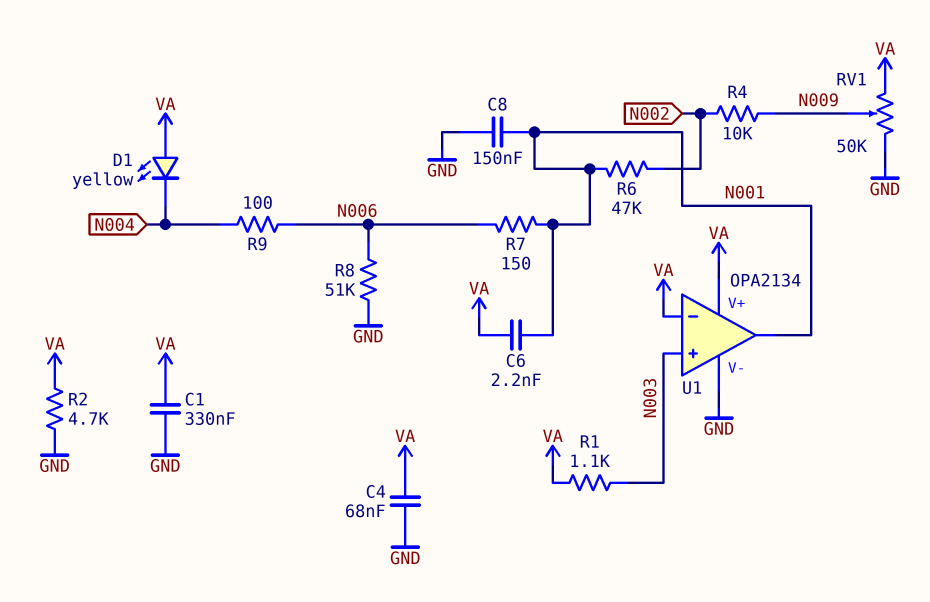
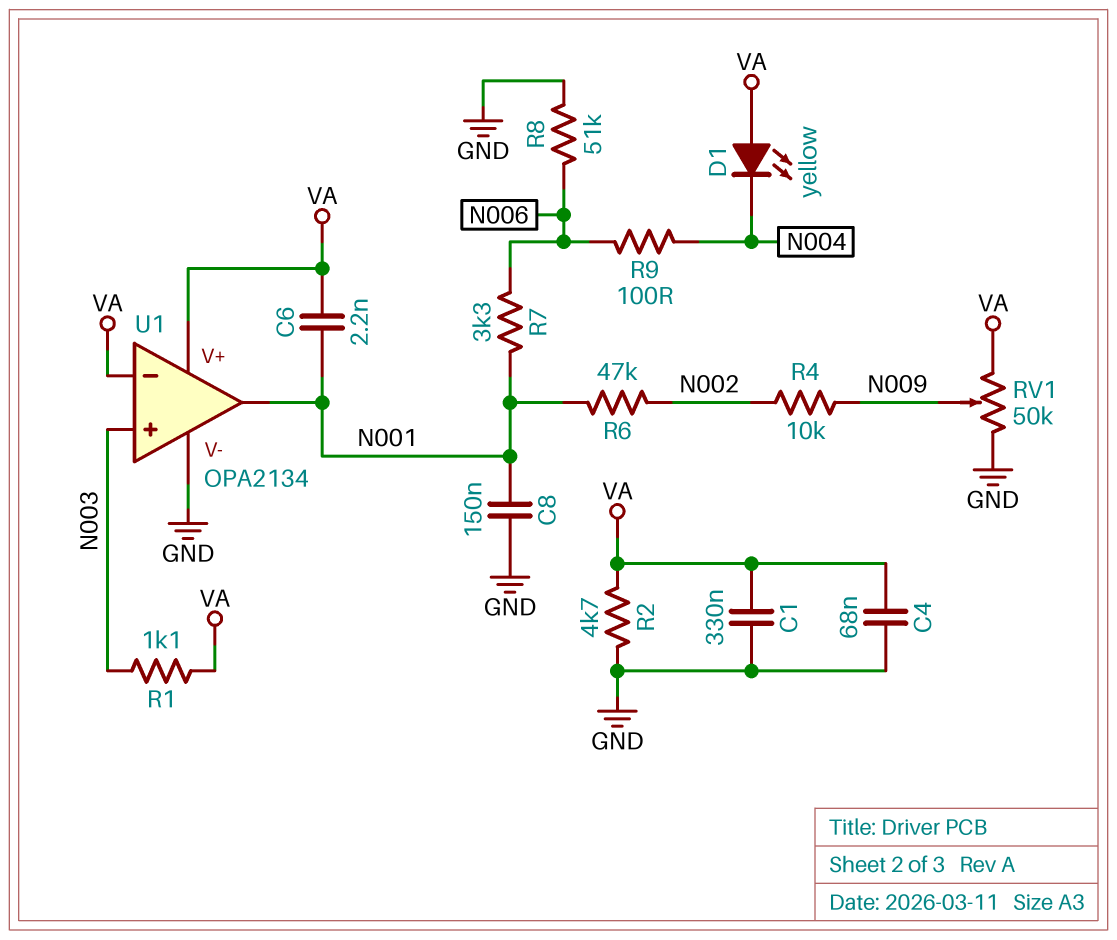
R7: 150 (N001, N006) -> 3.3k (N001, N006)

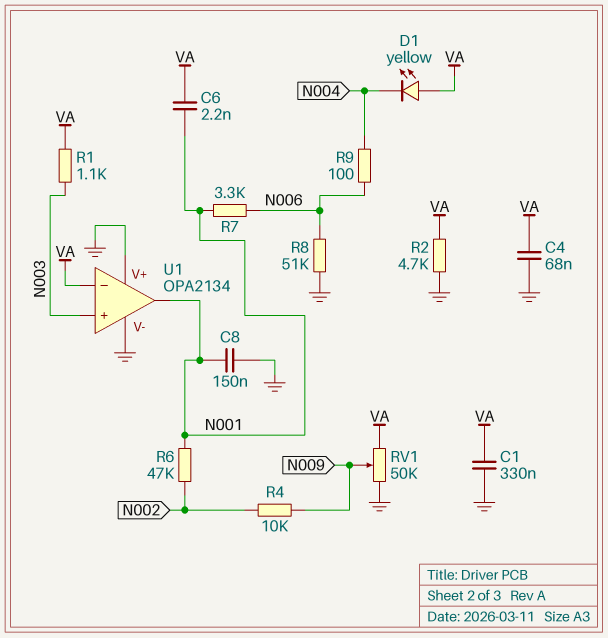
U1 pin V+: VA -> GND

